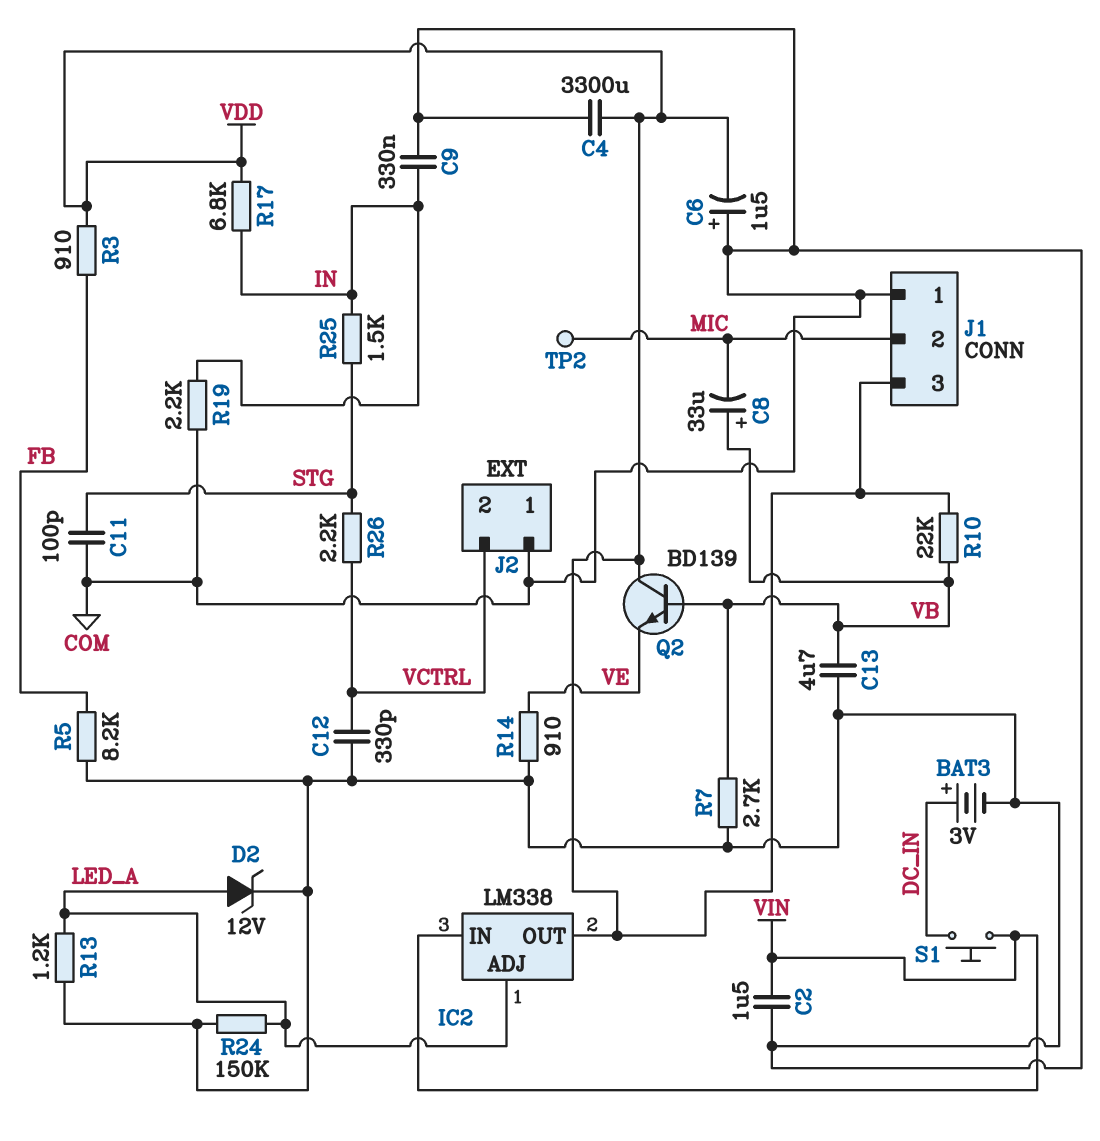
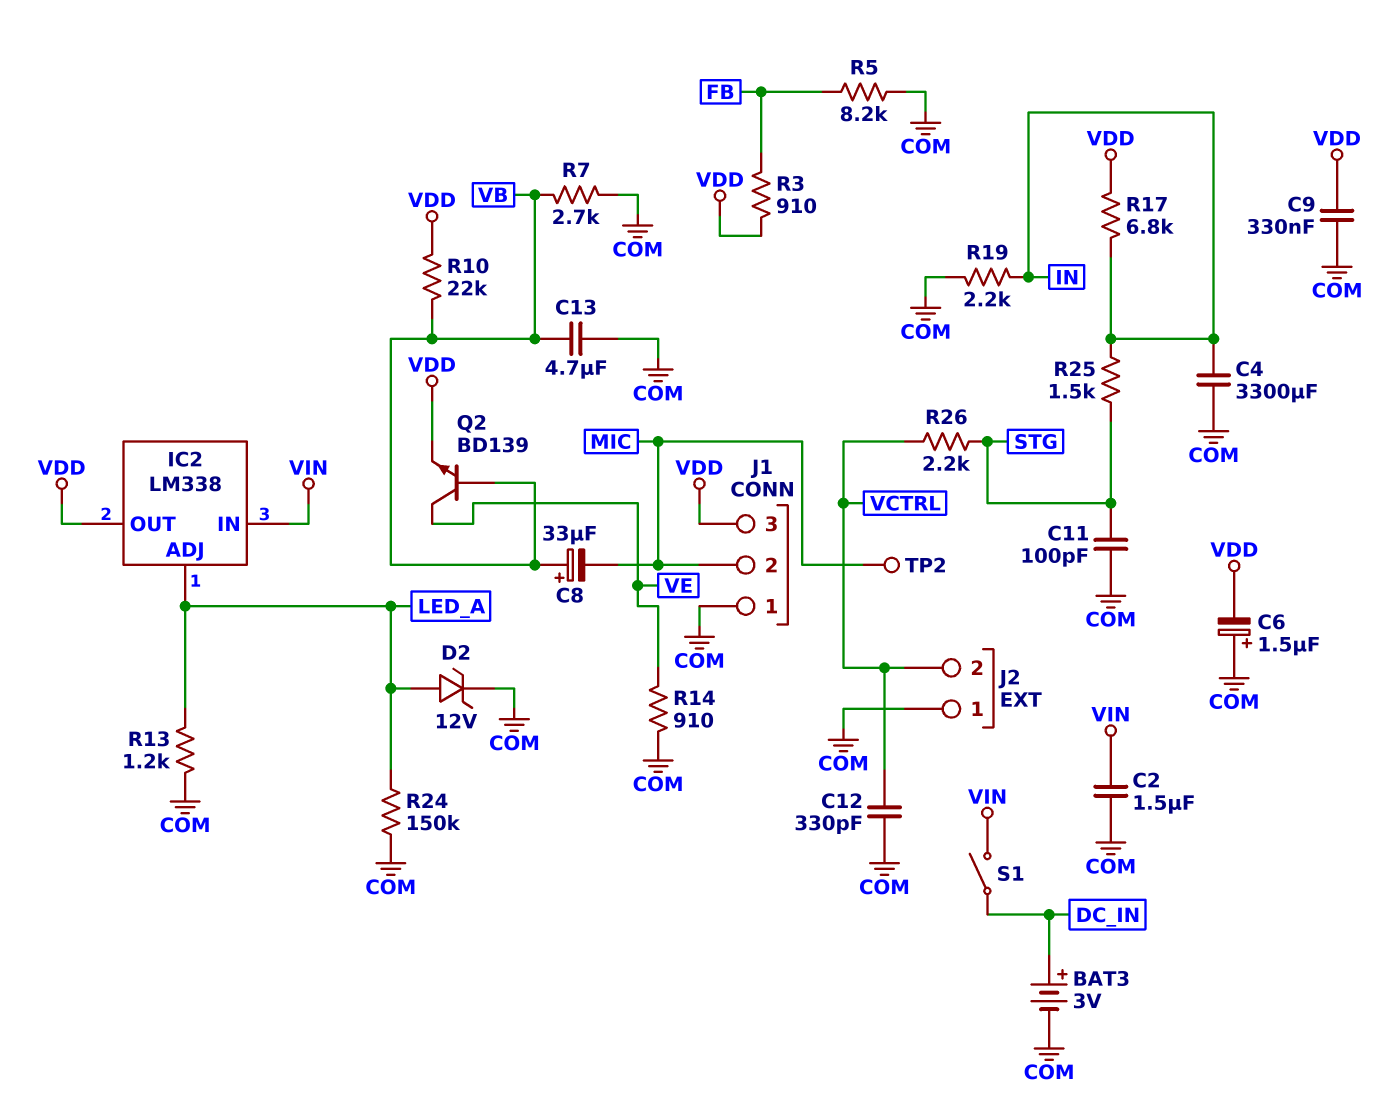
C4: 3300uF (COM, VDD) -> 3300uF (COM, IN)
C9: 330nF (COM, IN) -> 330nF (COM, VDD)
Q2: NPN BD139 (B VB, C VDD, E VE) -> NPN BD139 (B VB, C VE, E VDD)
S1: button (DC_IN, VIN) -> switch (DC_IN, VIN)

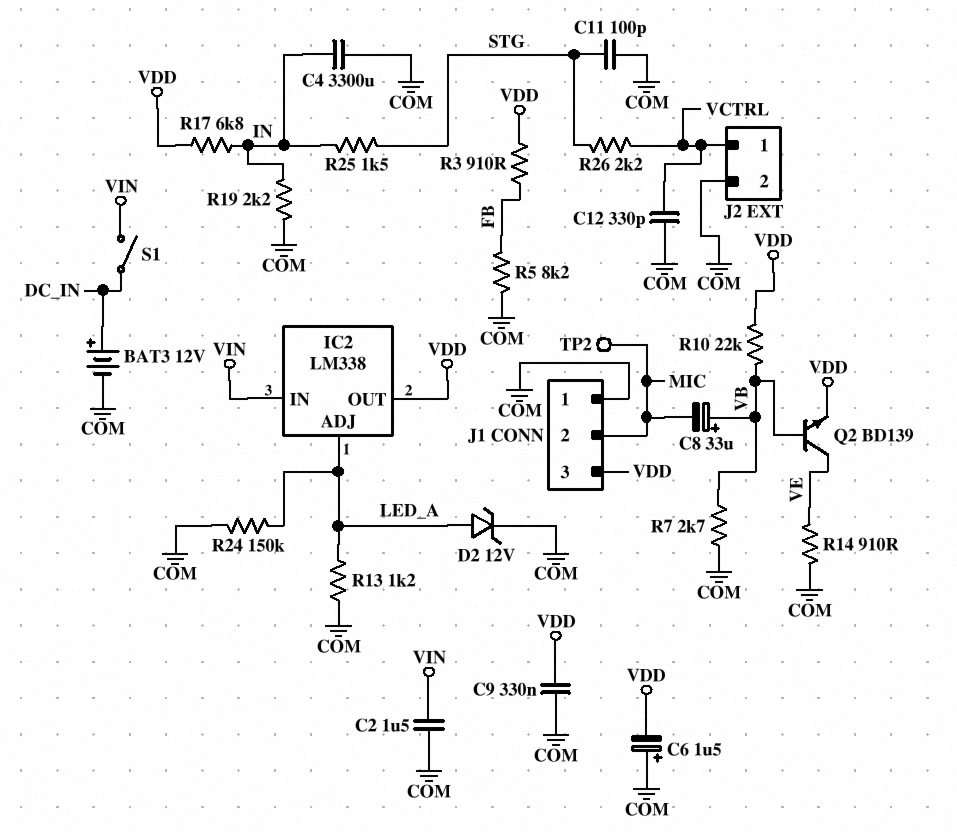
BAT3: 3V (plus DC_IN, minus COM) -> 12V (plus DC_IN, minus COM)
C13: 4.7uF (COM, VB) -> none
J2 pin 1: COM -> VCTRL
J2 pin 2: VCTRL -> COM

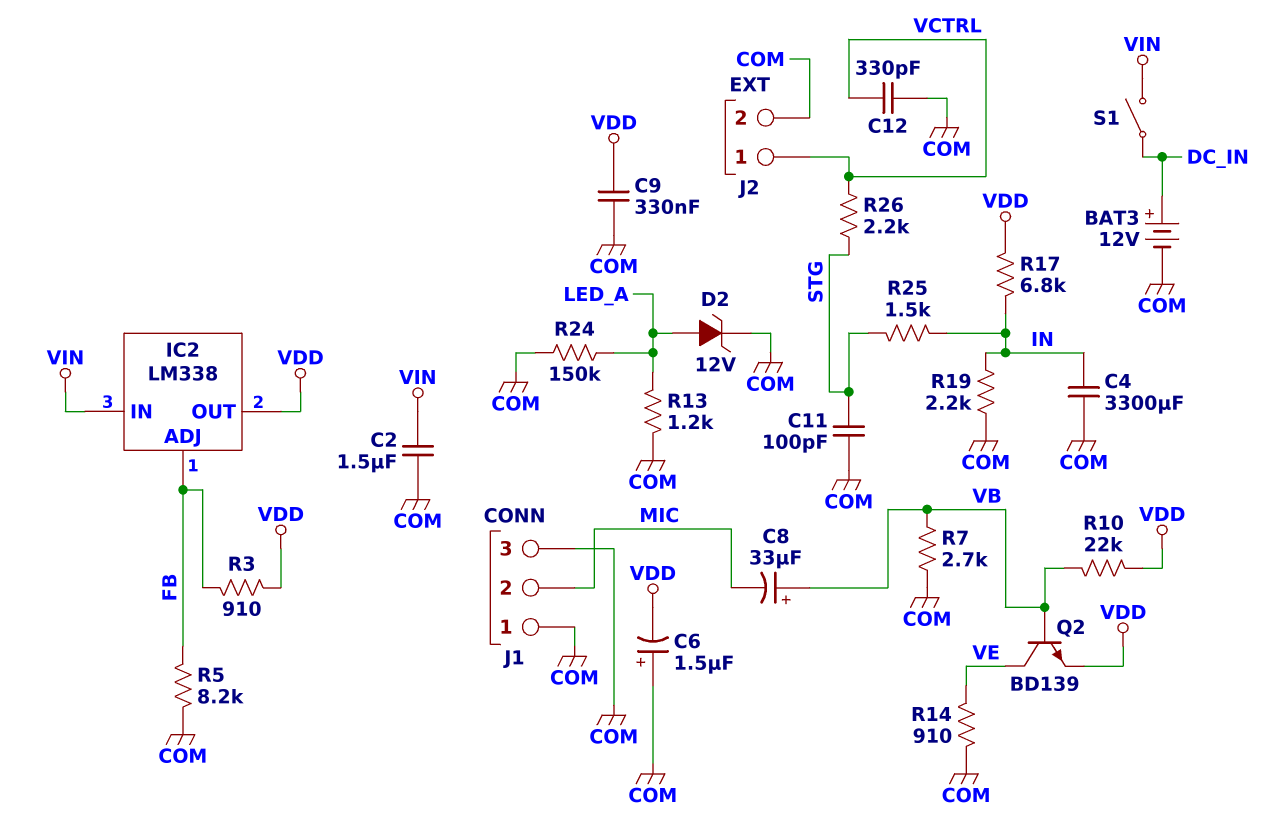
IC2 pin ADJ: LED_A -> FB
J1 pin 3: VDD -> COM
TP2: test point (MIC) -> none

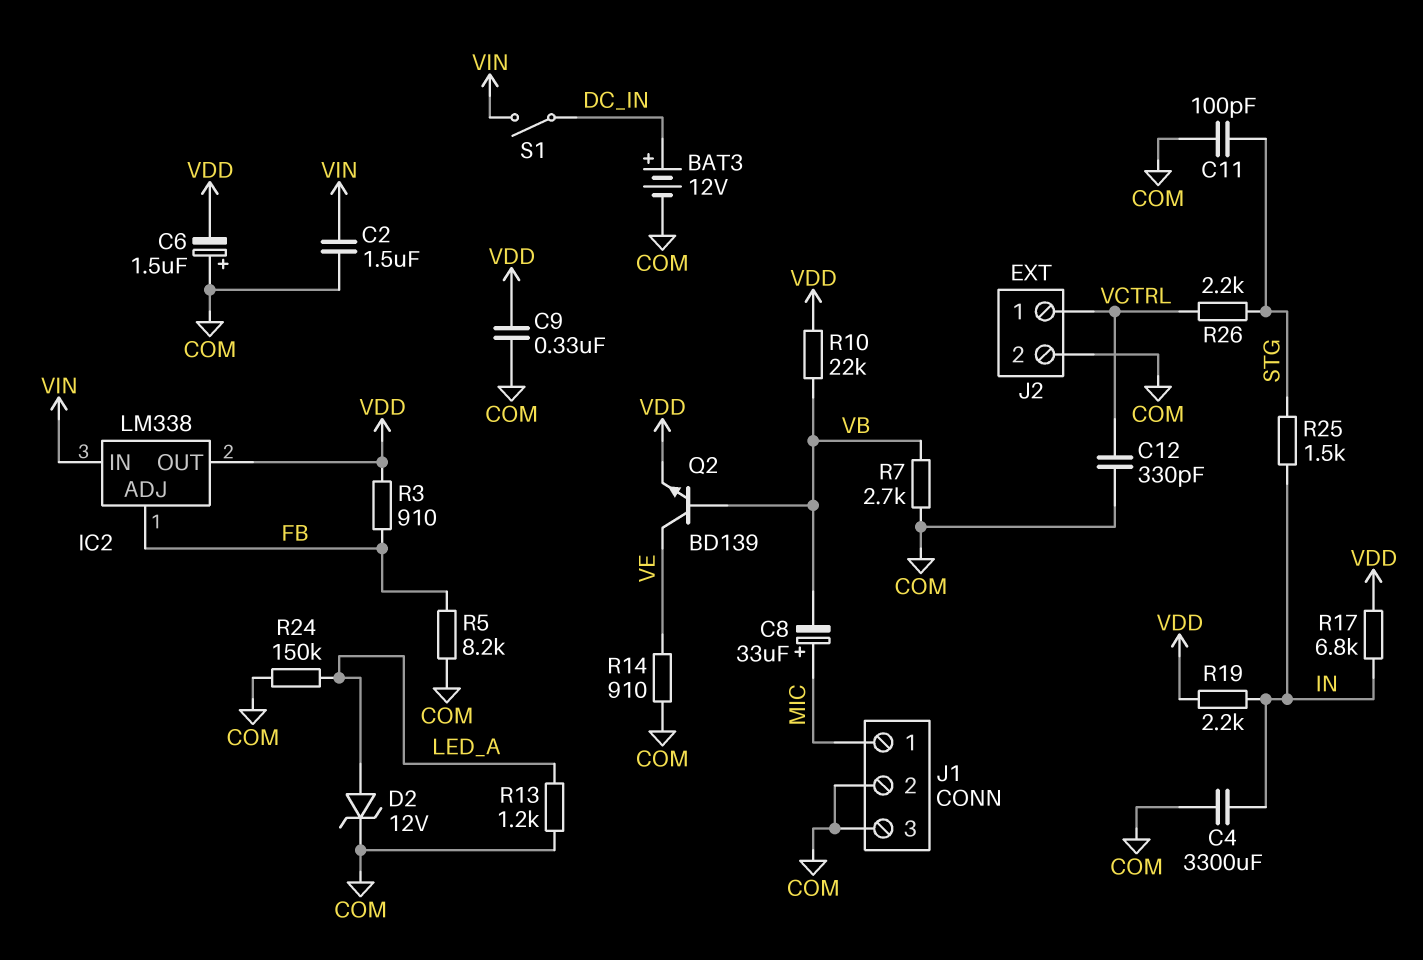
C8: 33uF (plus VB, minus MIC) -> 33uF (plus MIC, minus VB)
J1 pin 1: COM -> MIC
J1 pin 2: MIC -> COM
R19: 2.2k (COM, IN) -> 2.2k (IN, VDD)

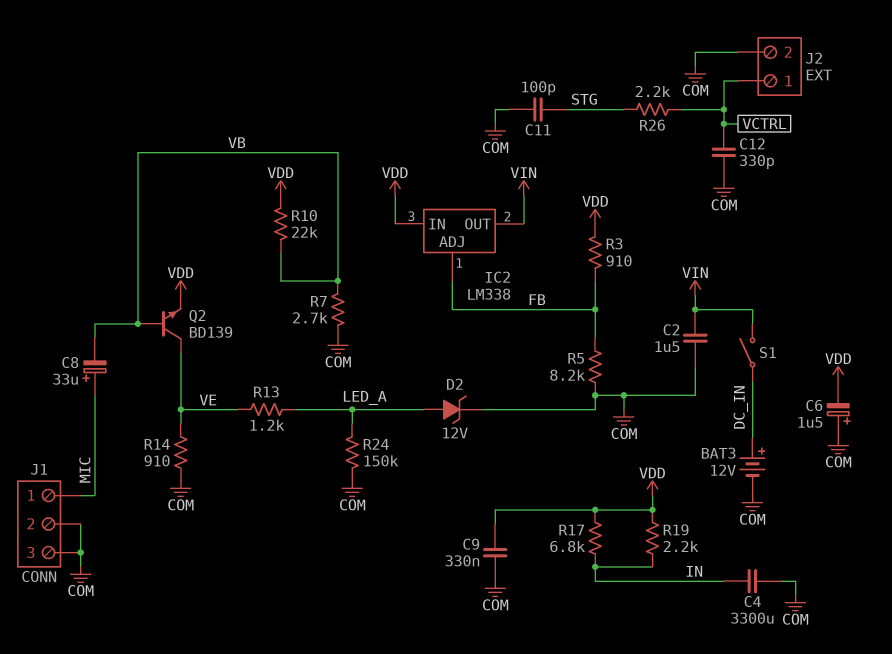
IC2 pin IN: VIN -> VDD
IC2 pin OUT: VDD -> VIN
R13: 1.2k (COM, LED_A) -> 1.2k (LED_A, VE)
R25: 1.5k (IN, STG) -> none

